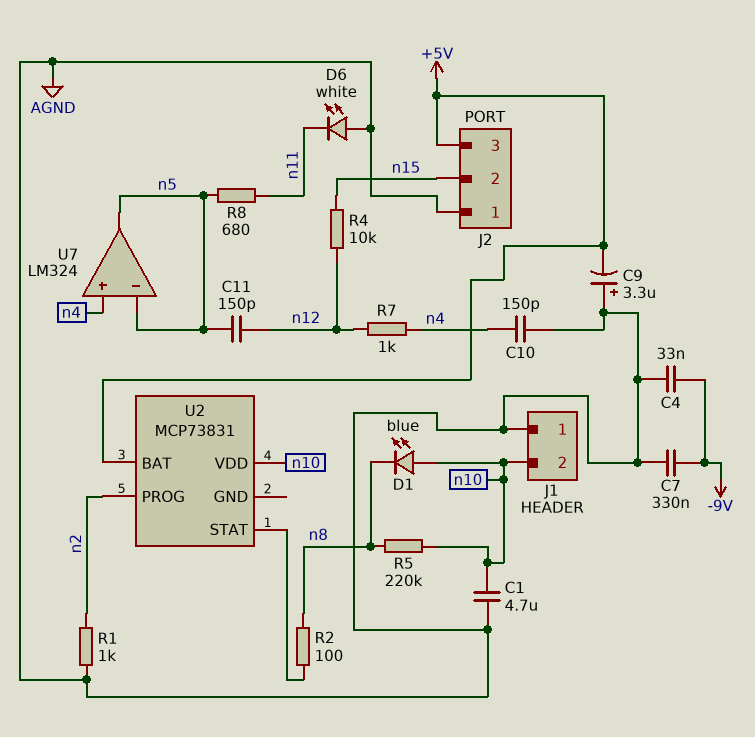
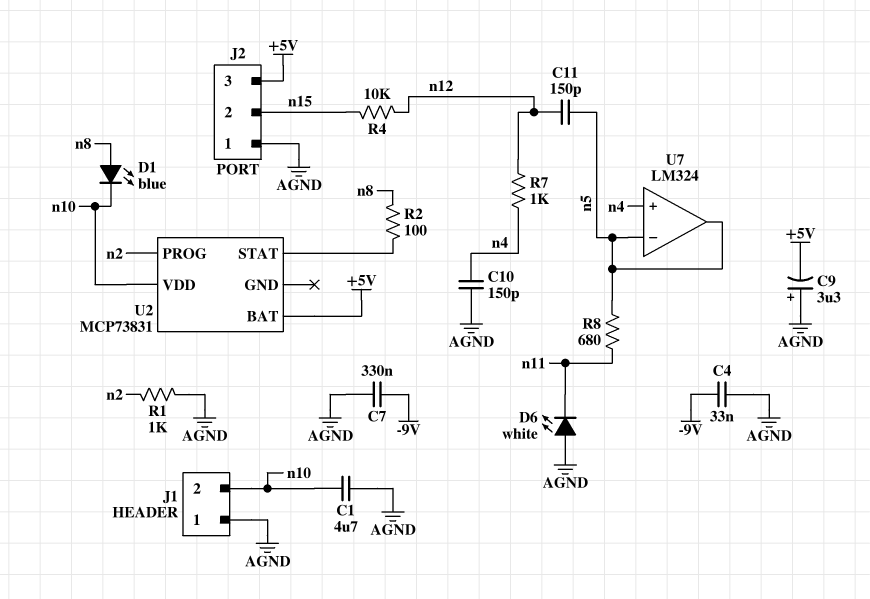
D1: LED blue (A n10, K n8) -> LED blue (A n8, K n10)
R5: 220k (n8, n10) -> none

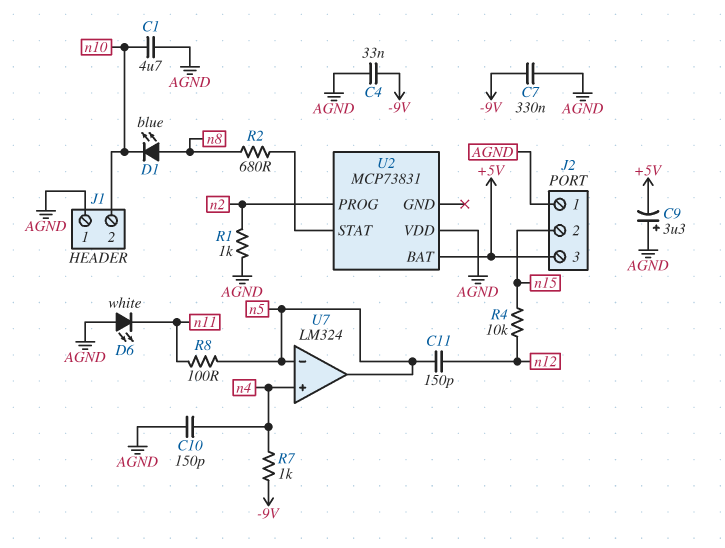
R2: 100 (U2/STAT, n8) -> 680 (U2/STAT, n8)
R7: 1k (n4, n12) -> 1k (-9V, n4)
R8: 680 (n5, n11) -> 100 (n5, n11)
U2 pin VDD: n10 -> AGND

